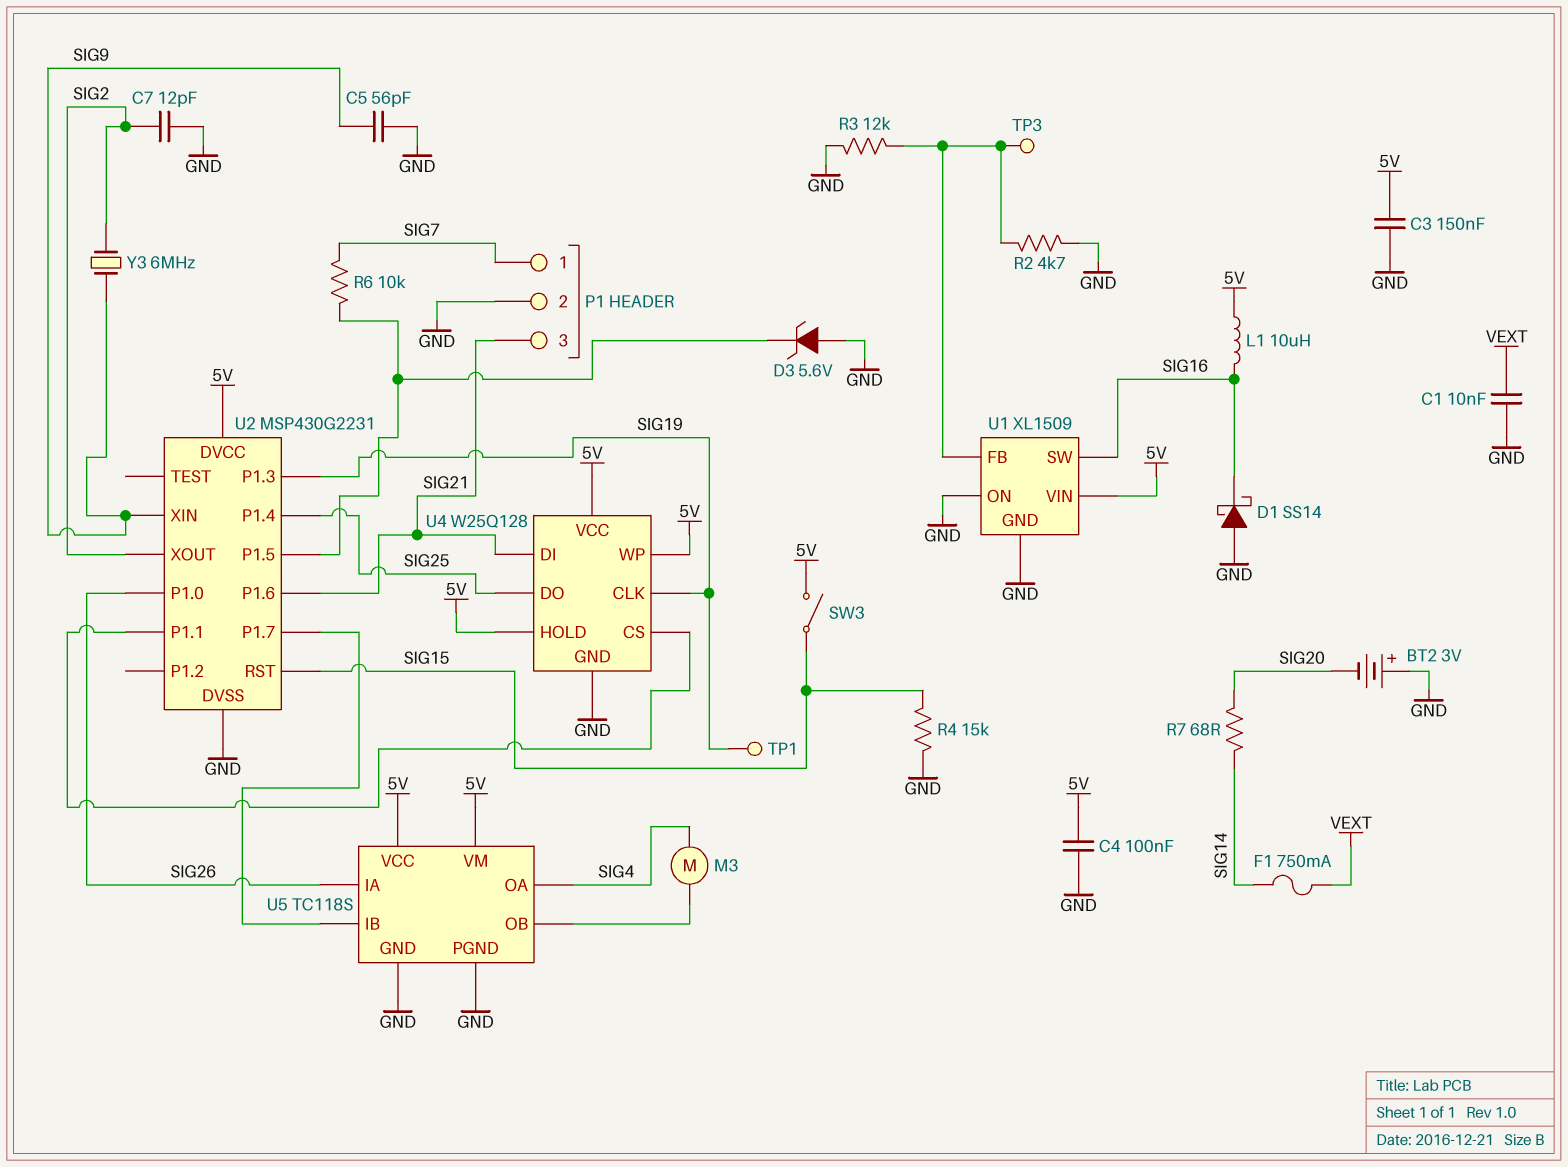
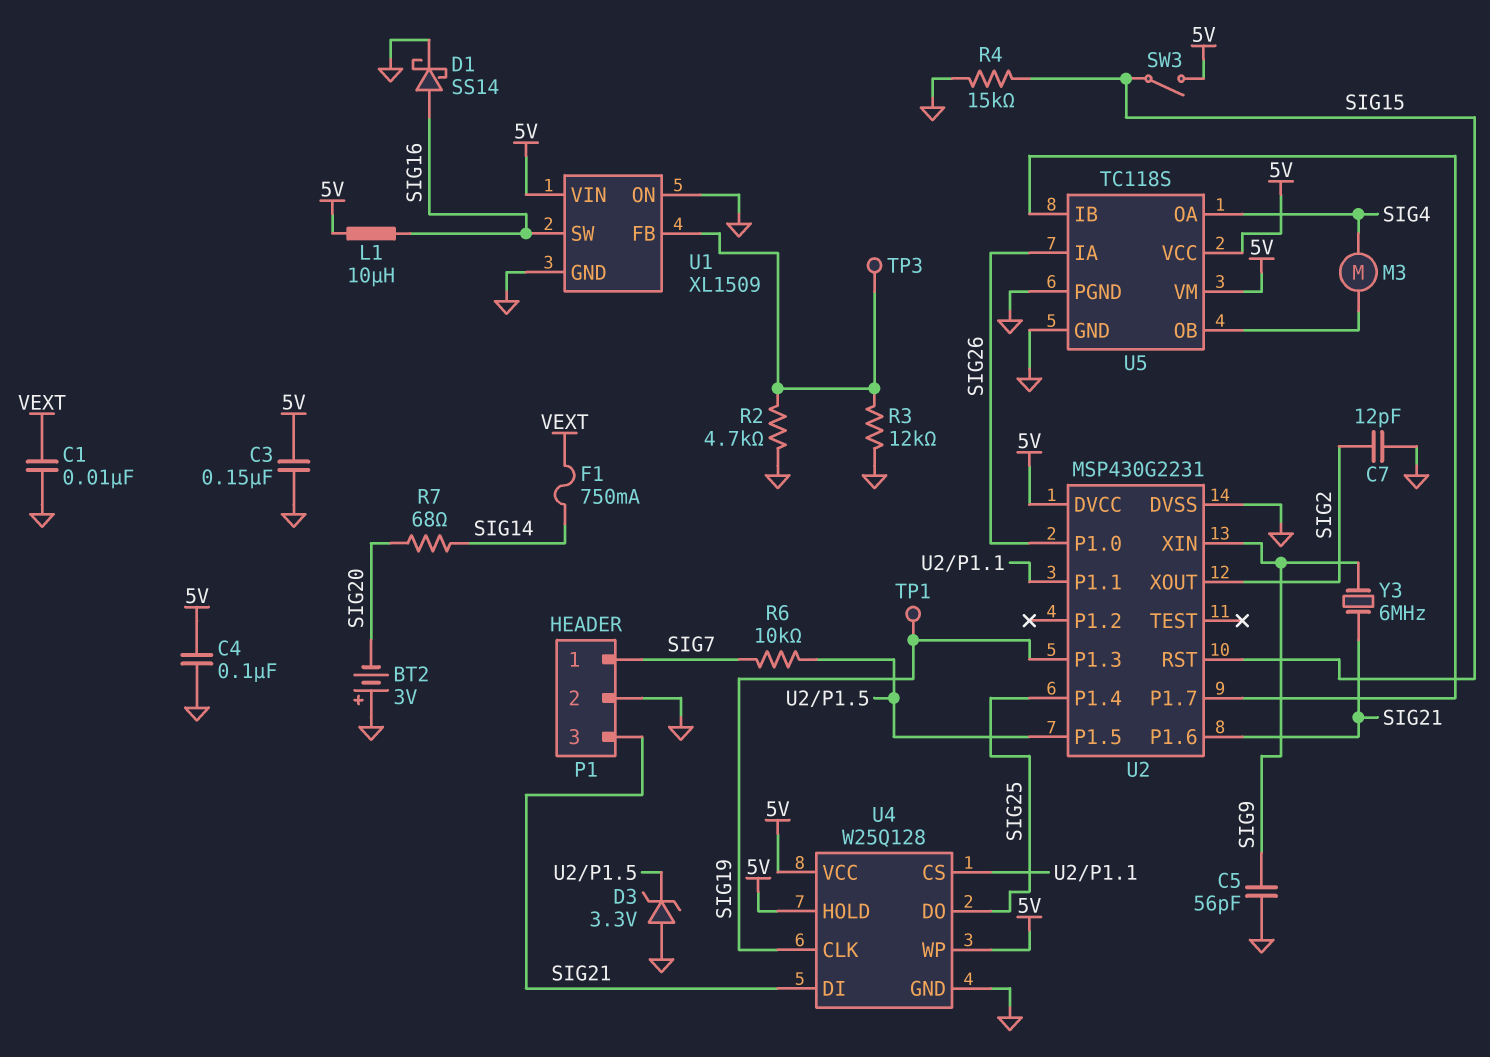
D1: schottky SS14 (A GND, K SIG16) -> schottky SS14 (A SIG16, K GND)
D3: zener 5.6V (A GND, K U2/P1.5) -> zener 3.3V (A GND, K U2/P1.5)
Y3: 6MHz (SIG2, SIG9) -> 6MHz (SIG9, SIG21)

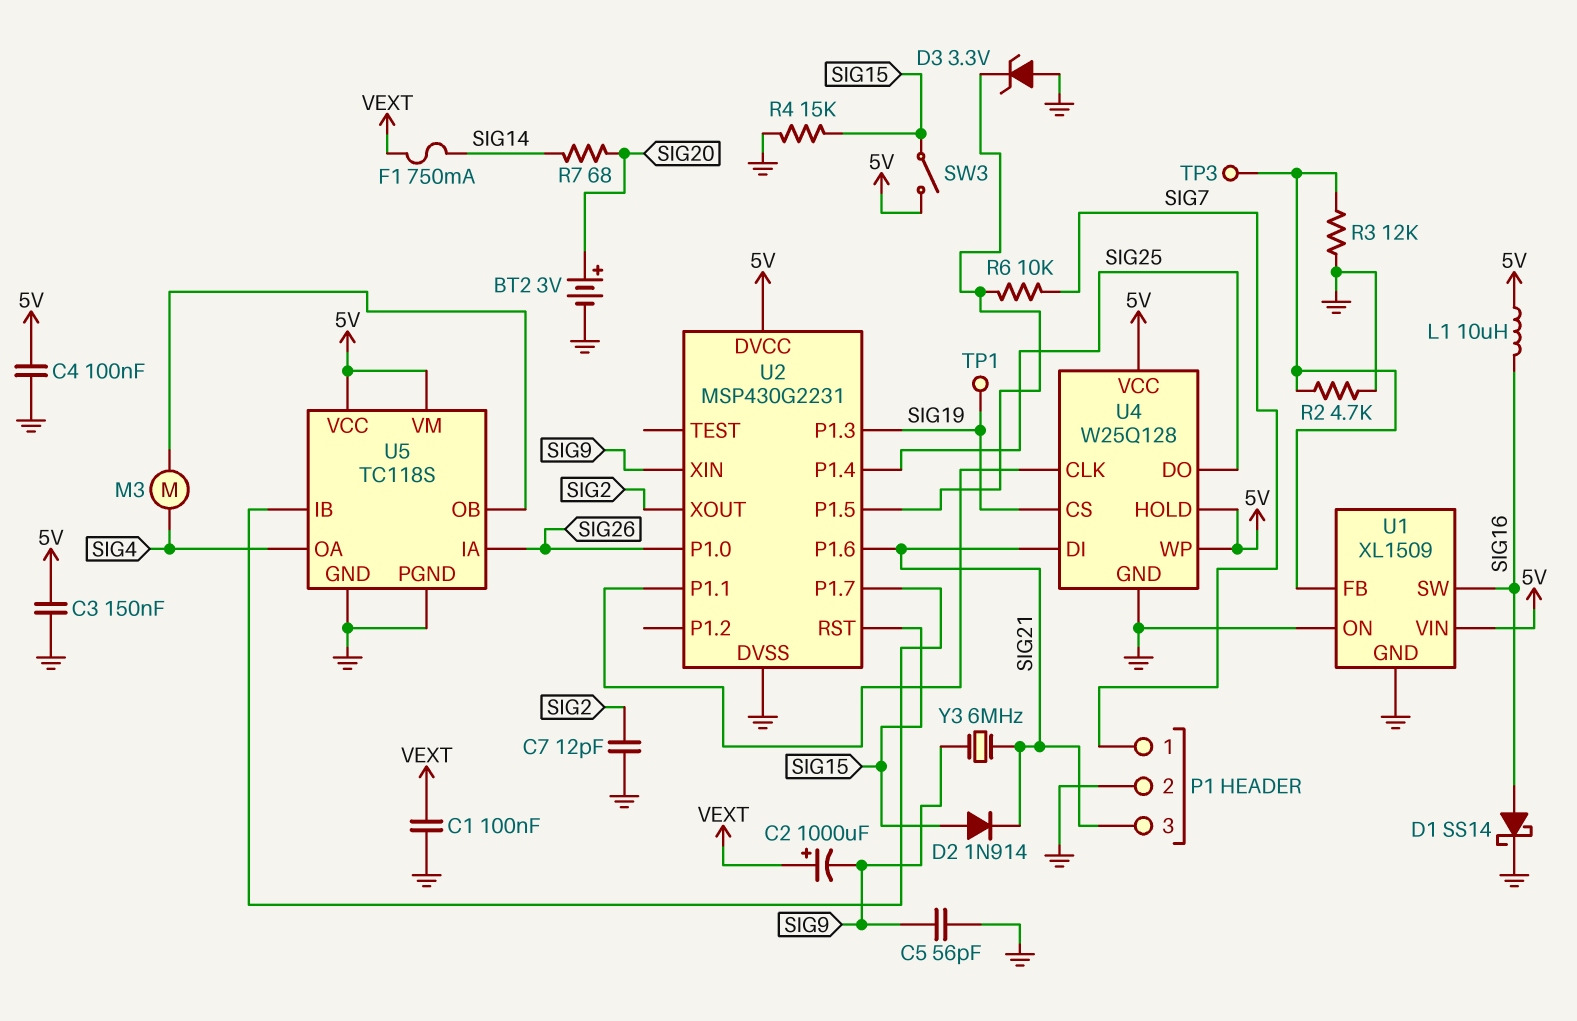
BT2: 3V (plus GND, minus SIG20) -> 3V (plus SIG20, minus GND)
C1: 10nF (GND, VEXT) -> 100nF (GND, VEXT)
C2: none -> 1000uF (plus VEXT, minus SIG9)
D2: none -> diode 1N914 (A SIG15, K SIG21)
U4 pin CLK: SIG19 -> U2/P1.1
U4 pin CS: U2/P1.1 -> SIG19

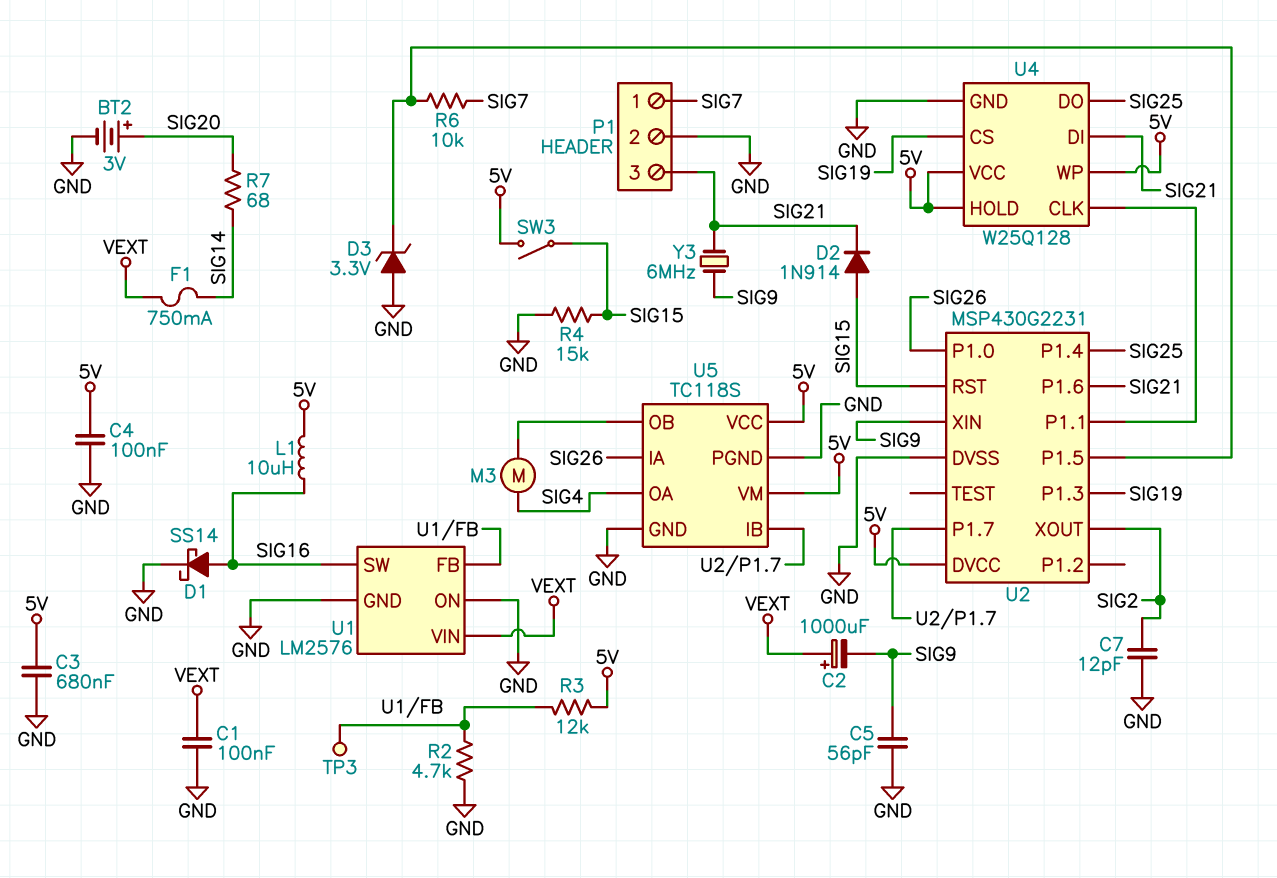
C3: 150nF (5V, GND) -> 680nF (5V, GND)
R3: 12k (GND, U1/FB) -> 12k (5V, U1/FB)
TP1: test point (SIG19) -> none
U1: XL1509 -> LM2576
U1 pin VIN: 5V -> VEXT

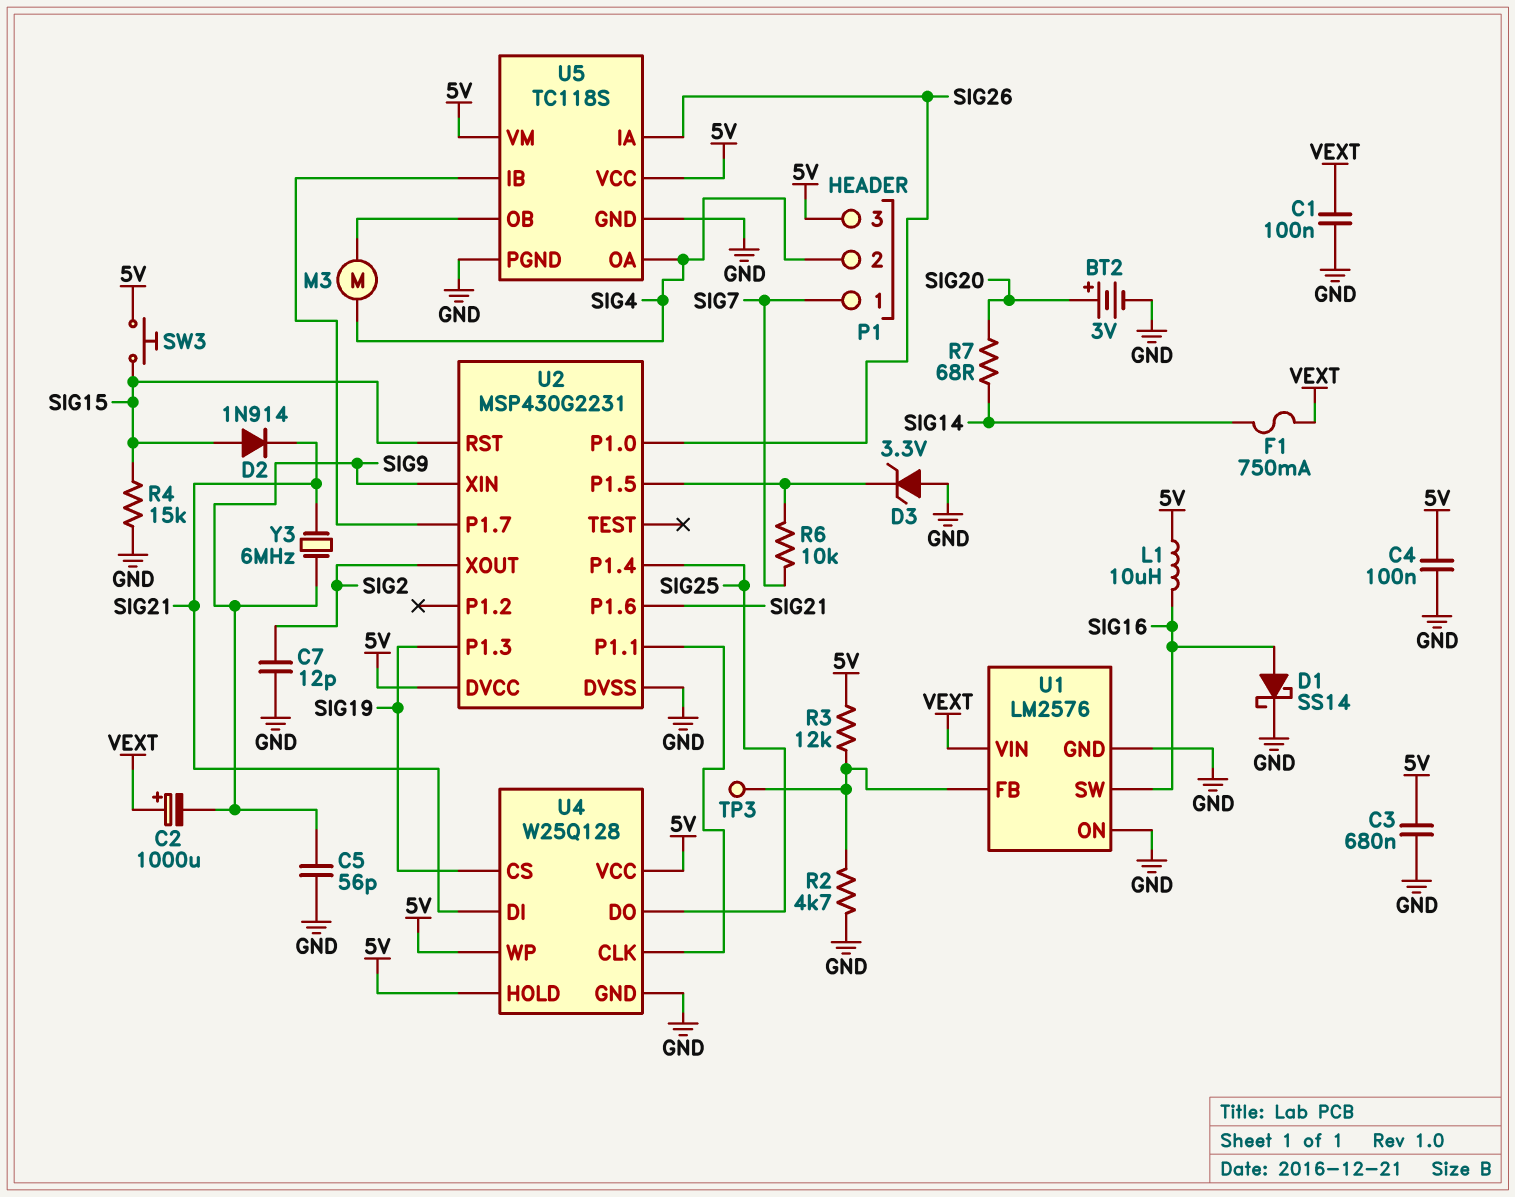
P1 pin 2: GND -> SIG4
P1 pin 3: SIG21 -> 5V
SW3: switch (5V, SIG15) -> button (5V, SIG15)

